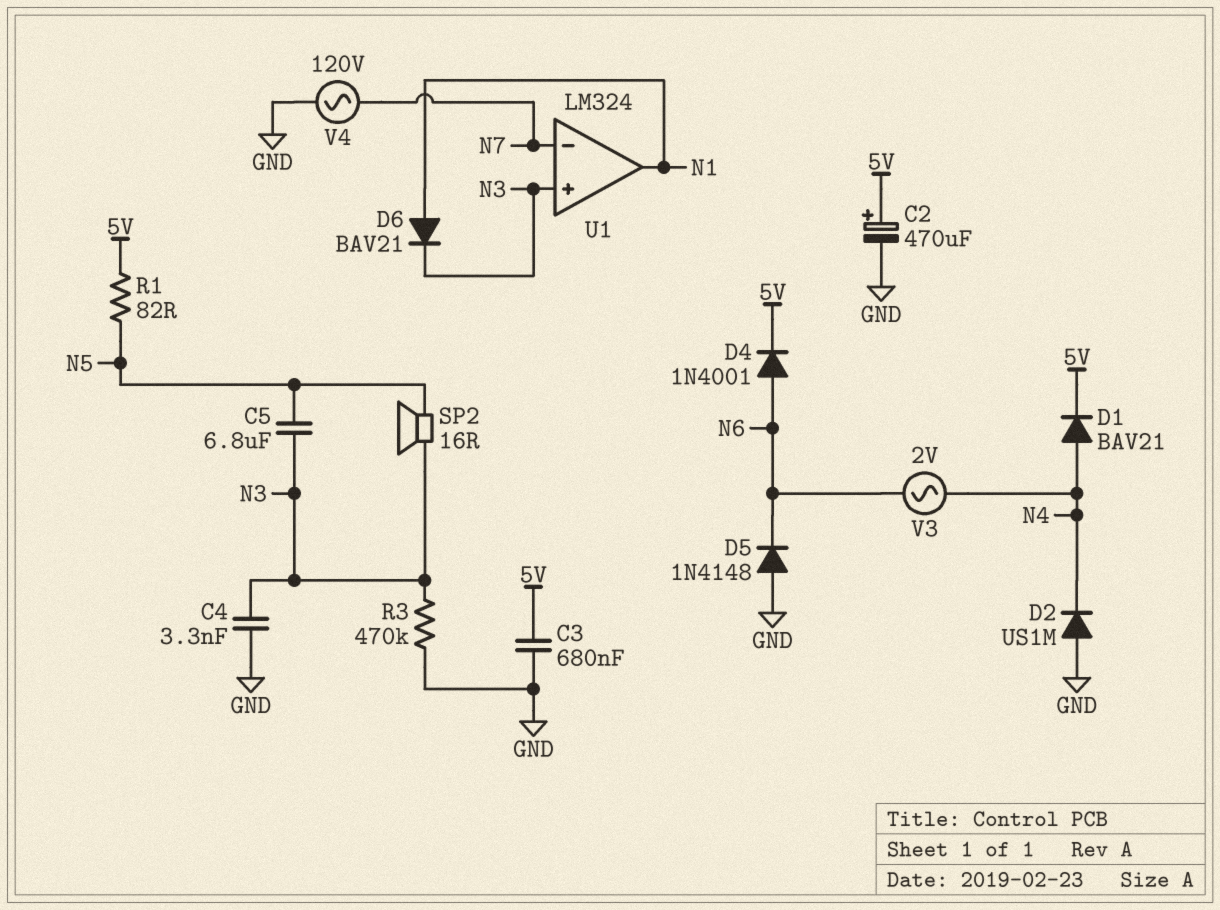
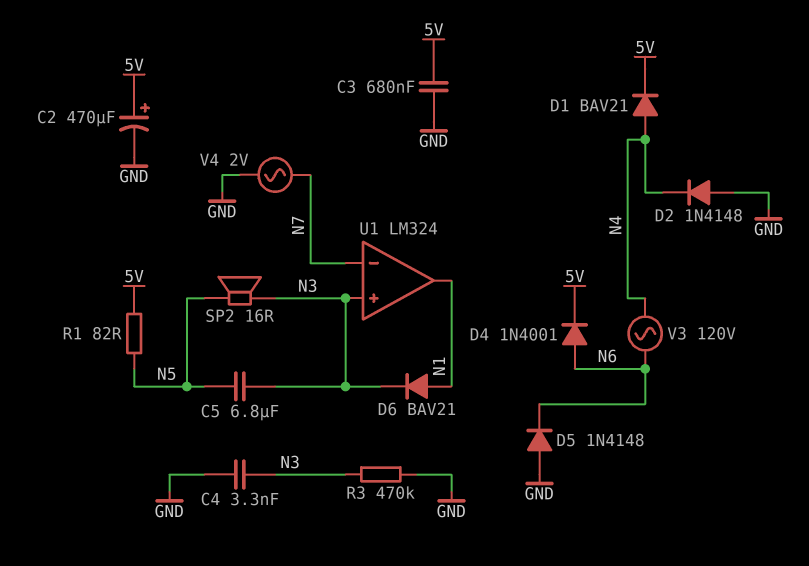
D2: diode US1M (A GND, K N4) -> diode 1N4148 (A GND, K N4)
V3: AC 2V (N4, N6) -> AC 120V (N4, N6)
V4: AC 120V (GND, N7) -> AC 2V (GND, N7)

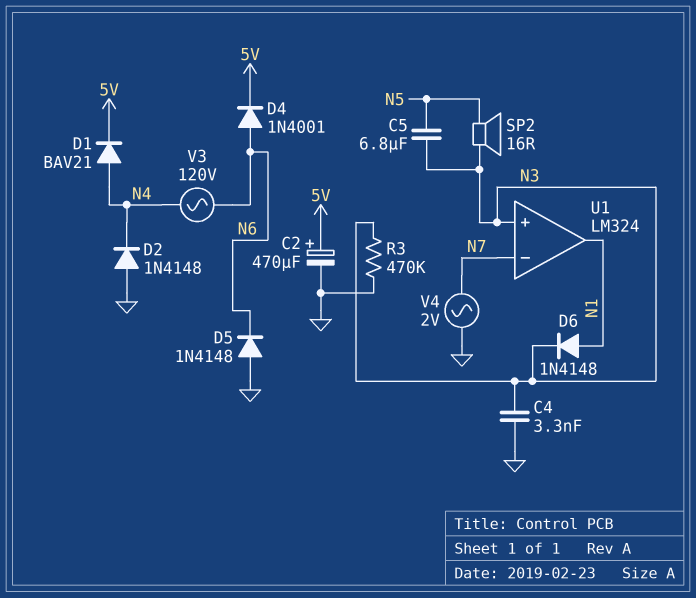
C3: 680nF (5V, GND) -> none
D6: diode BAV21 (A N1, K N3) -> diode 1N4148 (A N1, K N3)
R1: 82 (5V, N5) -> none

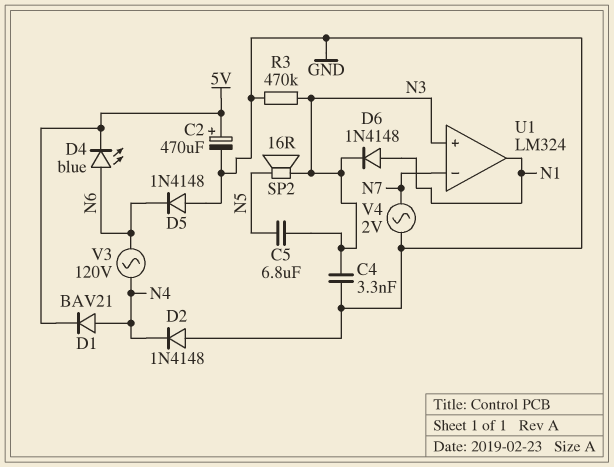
D4: diode 1N4001 (A N6, K 5V) -> LED blue (A N6, K 5V)

